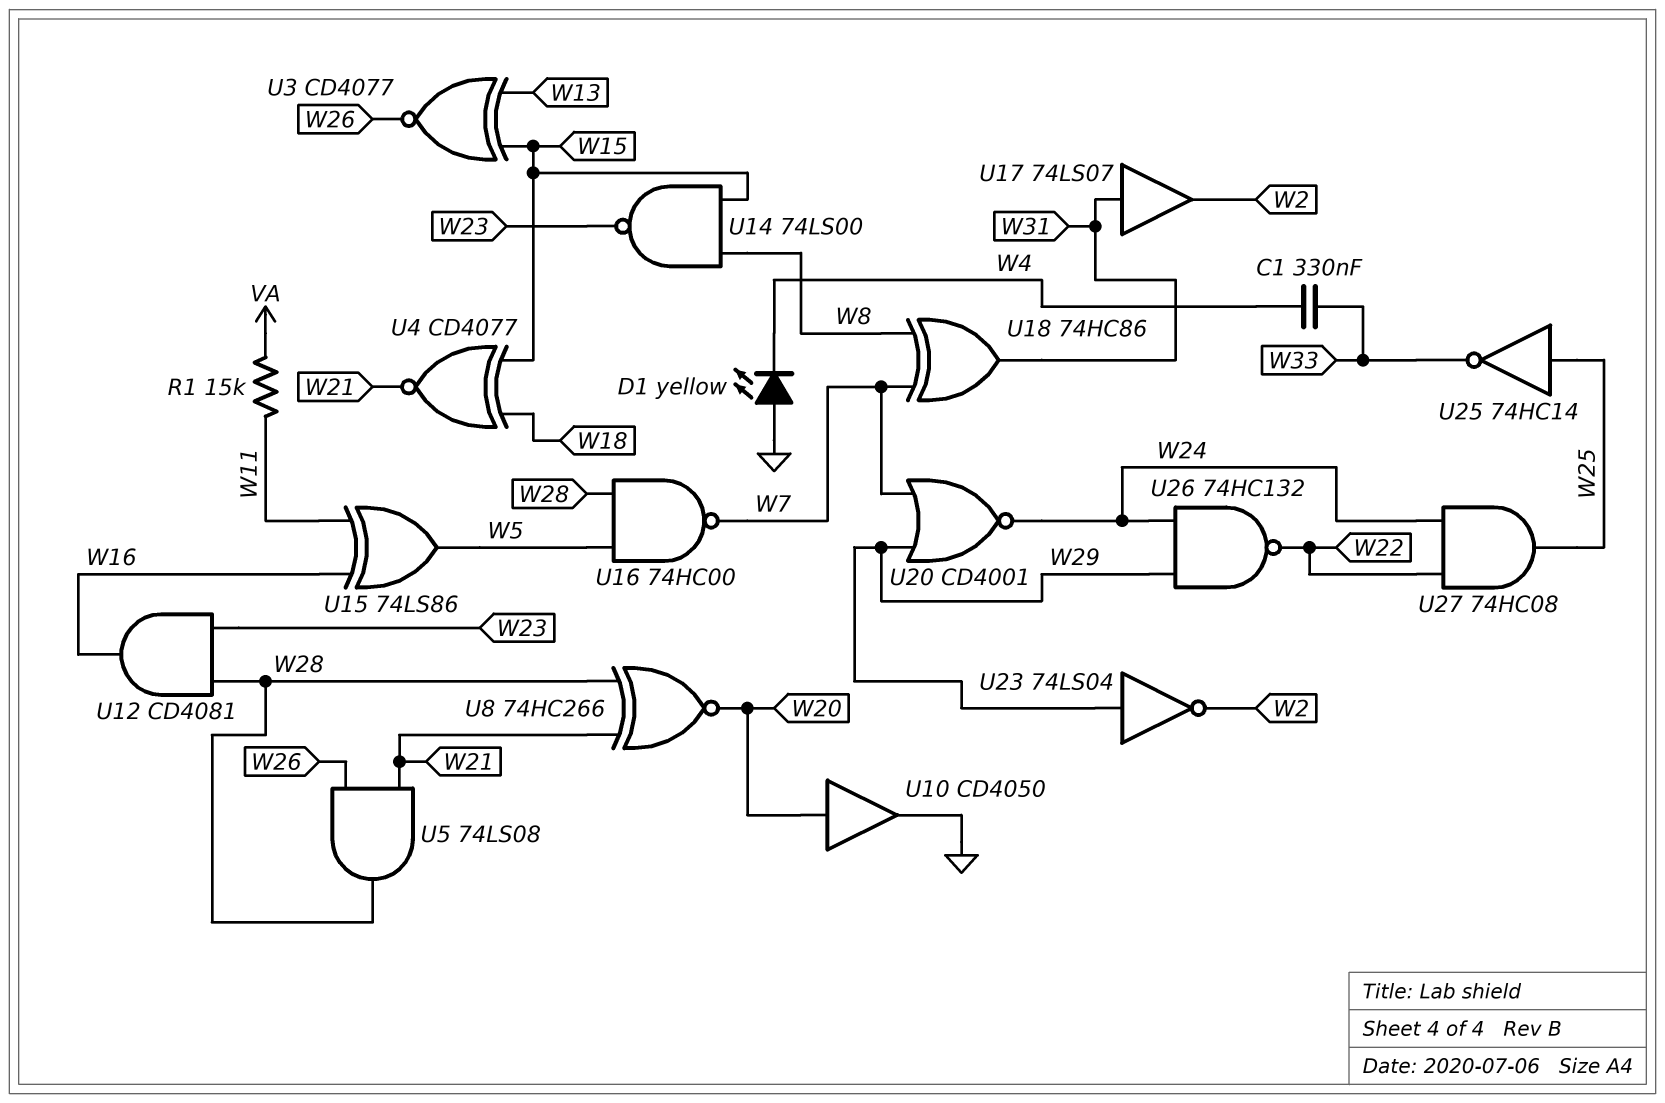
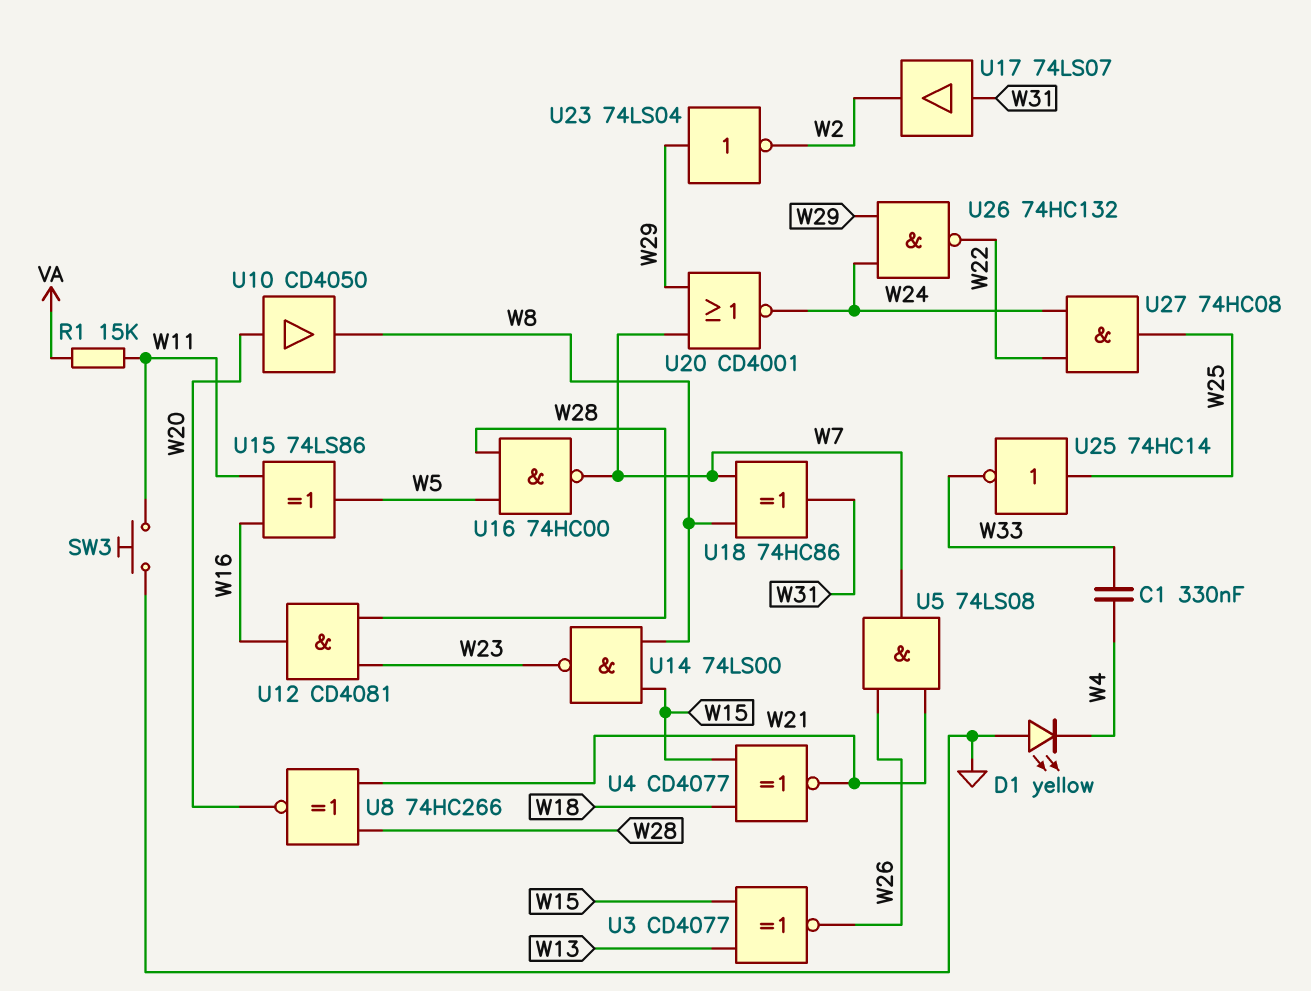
SW3: none -> button (GND, W11)
U5: AND 74LS08 (in W21, in W26, out W28) -> AND 74LS08 (in W21, in W26, out W7)
U10: buffer CD4050 (in W20, out GND) -> buffer CD4050 (in W20, out W8)

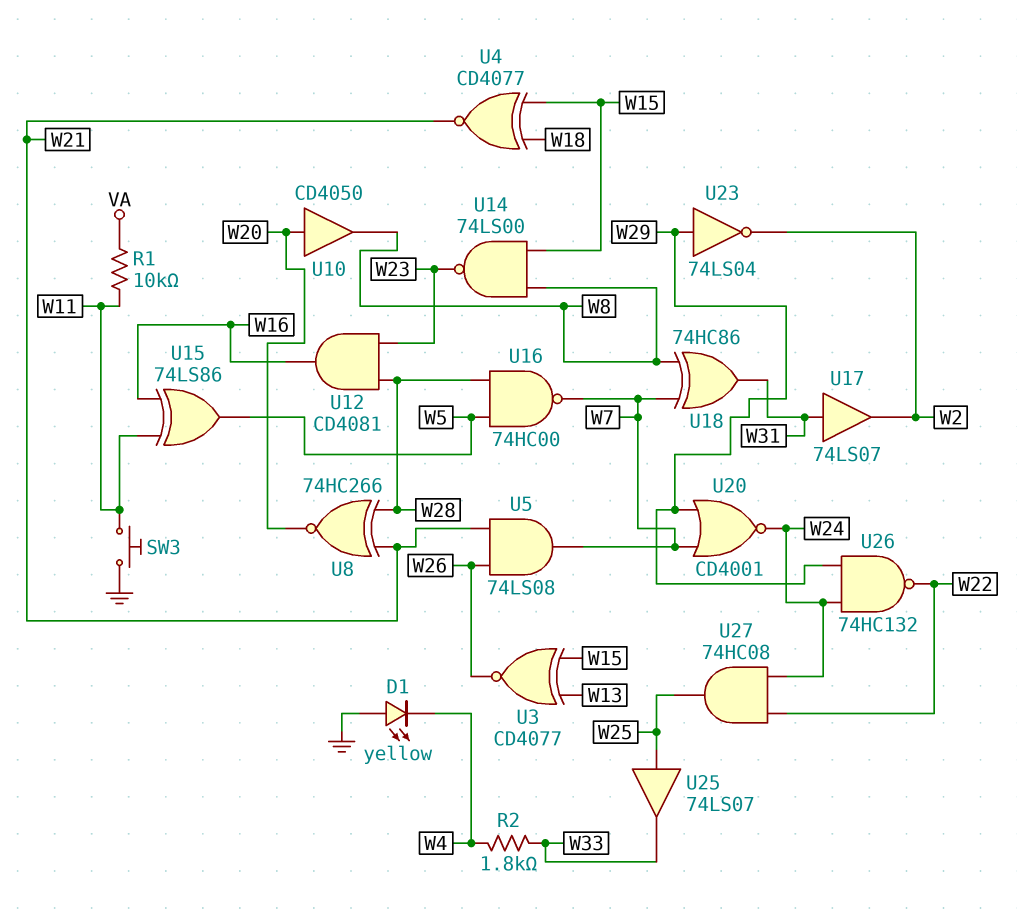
C1: 330nF (W4, W33) -> none
R1: 15k (VA, W11) -> 10k (VA, W11)
R2: none -> 1.8k (W4, W33)
U25: NOT 74HC14 (in W25, out W33) -> buffer 74LS07 (in W25, out W33)

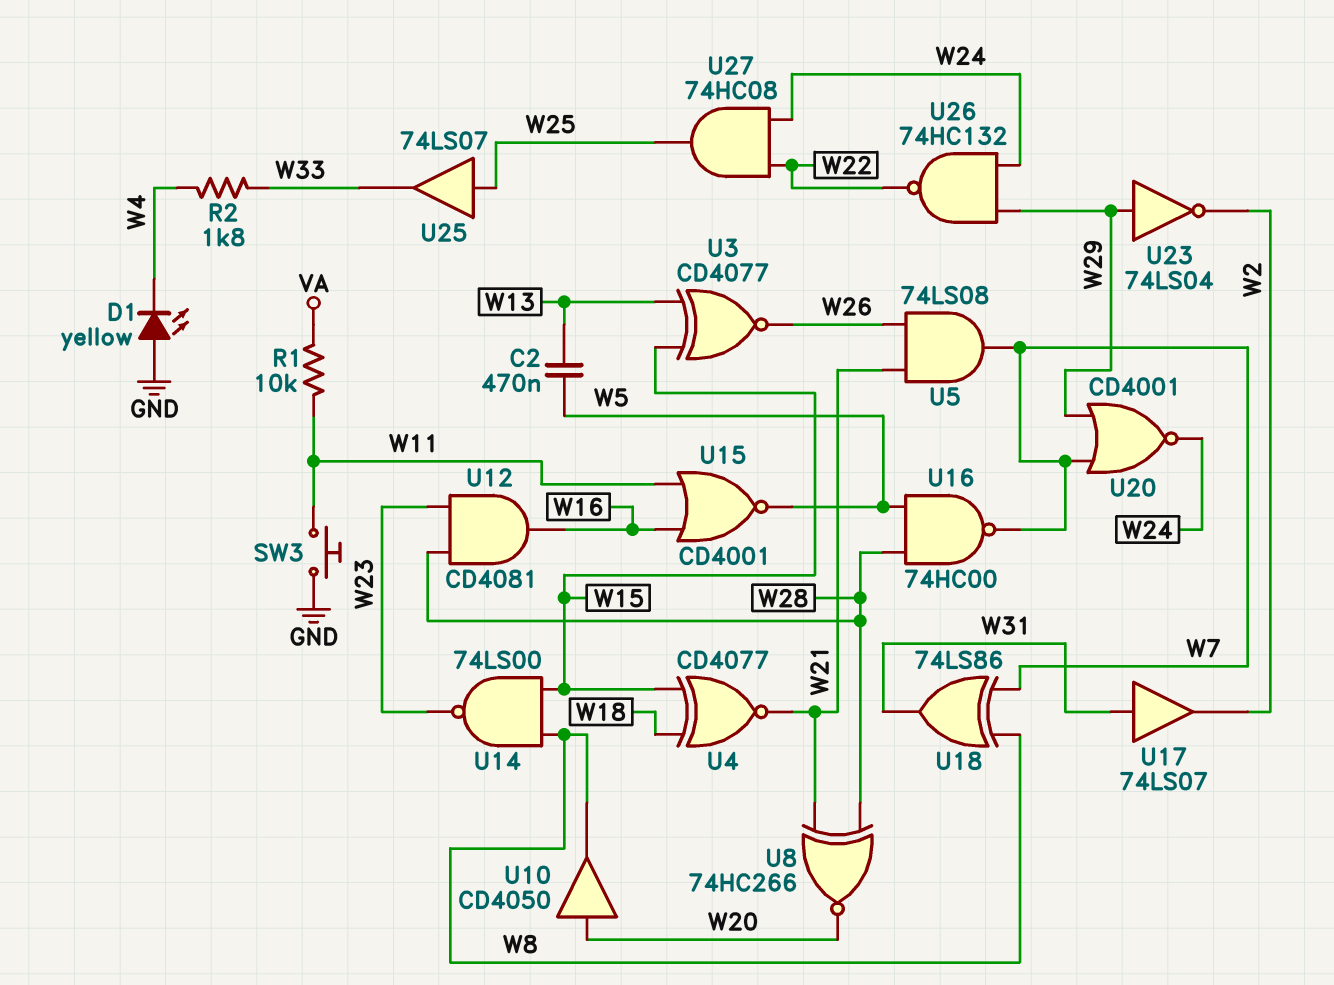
C2: none -> 470nF (W5, W13)
U15: XOR 74LS86 (in W11, in W16, out W5) -> NOR CD4001 (in W11, in W16, out W5)
U18: XOR 74HC86 (in W7, in W8, out W31) -> XOR 74LS86 (in W7, in W8, out W31)

